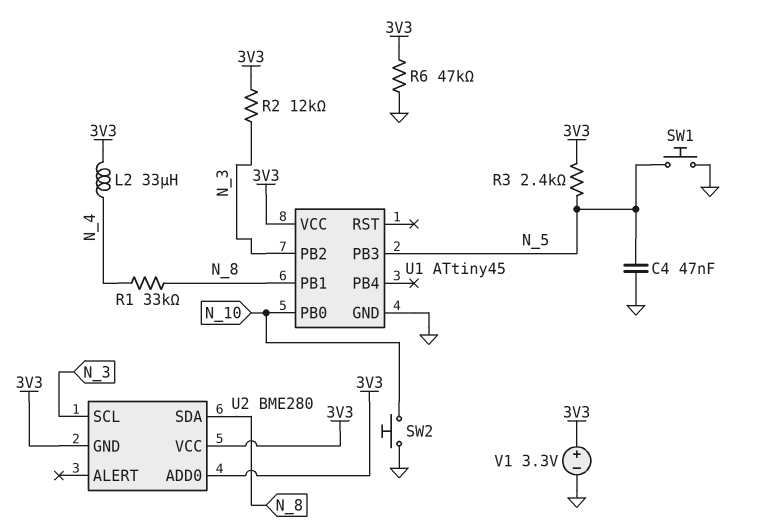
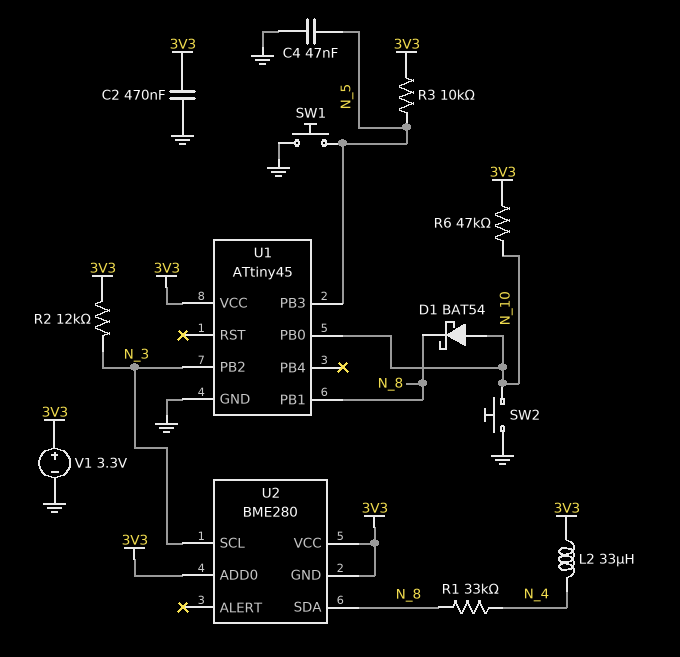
C2: none -> 470nF (3V3, GND)
D1: none -> schottky BAT54 (A N_10, K N_8)
R3: 2.4k (3V3, N_5) -> 10k (3V3, N_5)
R6: 47k (3V3, GND) -> 47k (3V3, N_10)

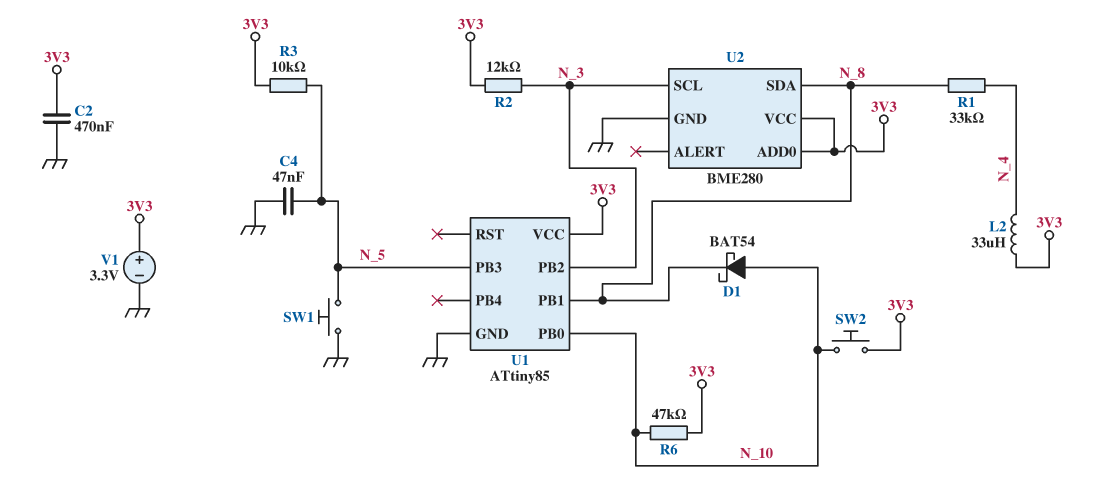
SW2: button (GND, N_10) -> button (3V3, N_10)
U1: ATtiny45 -> ATtiny85
U2 pin GND: 3V3 -> GND

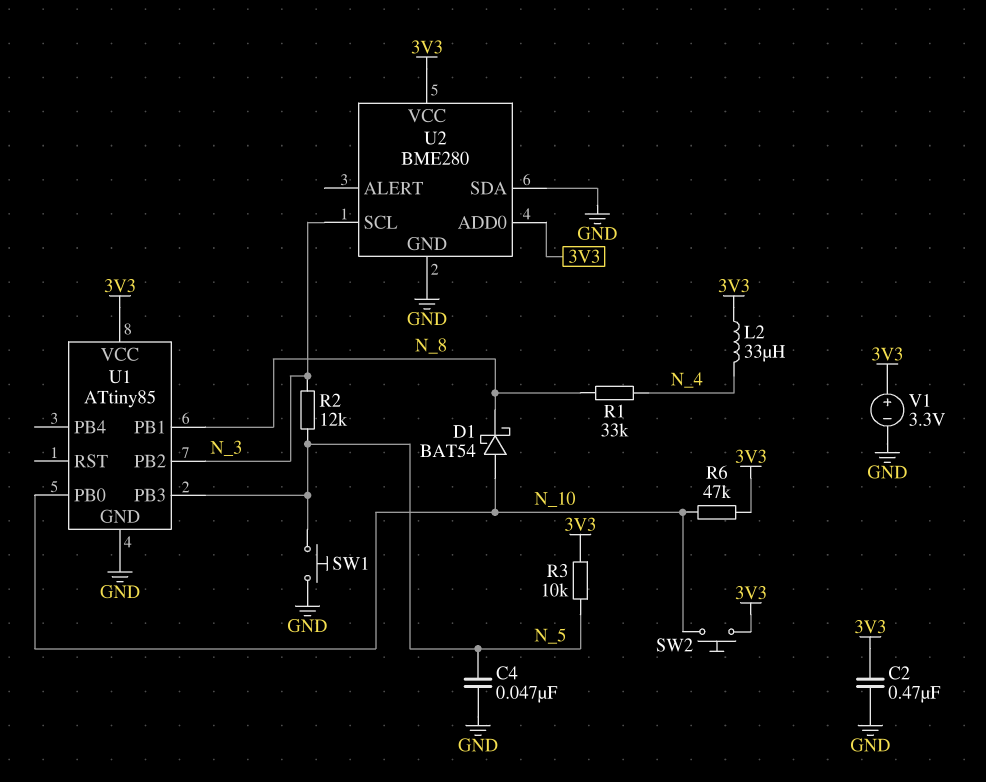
R2: 12k (3V3, N_3) -> 12k (N_3, N_5)
U2 pin SDA: N_8 -> GND

